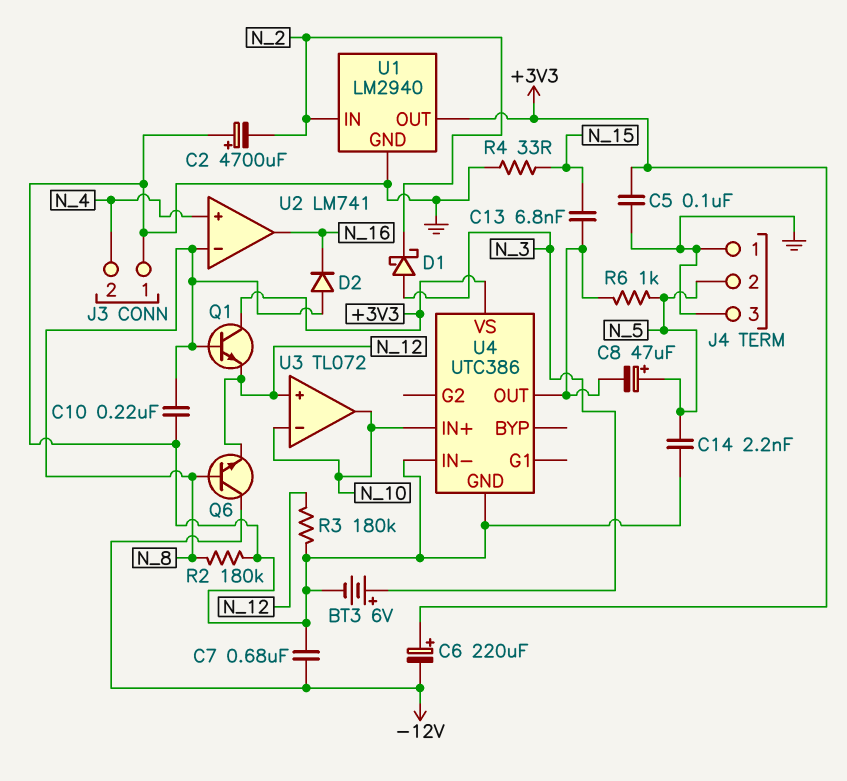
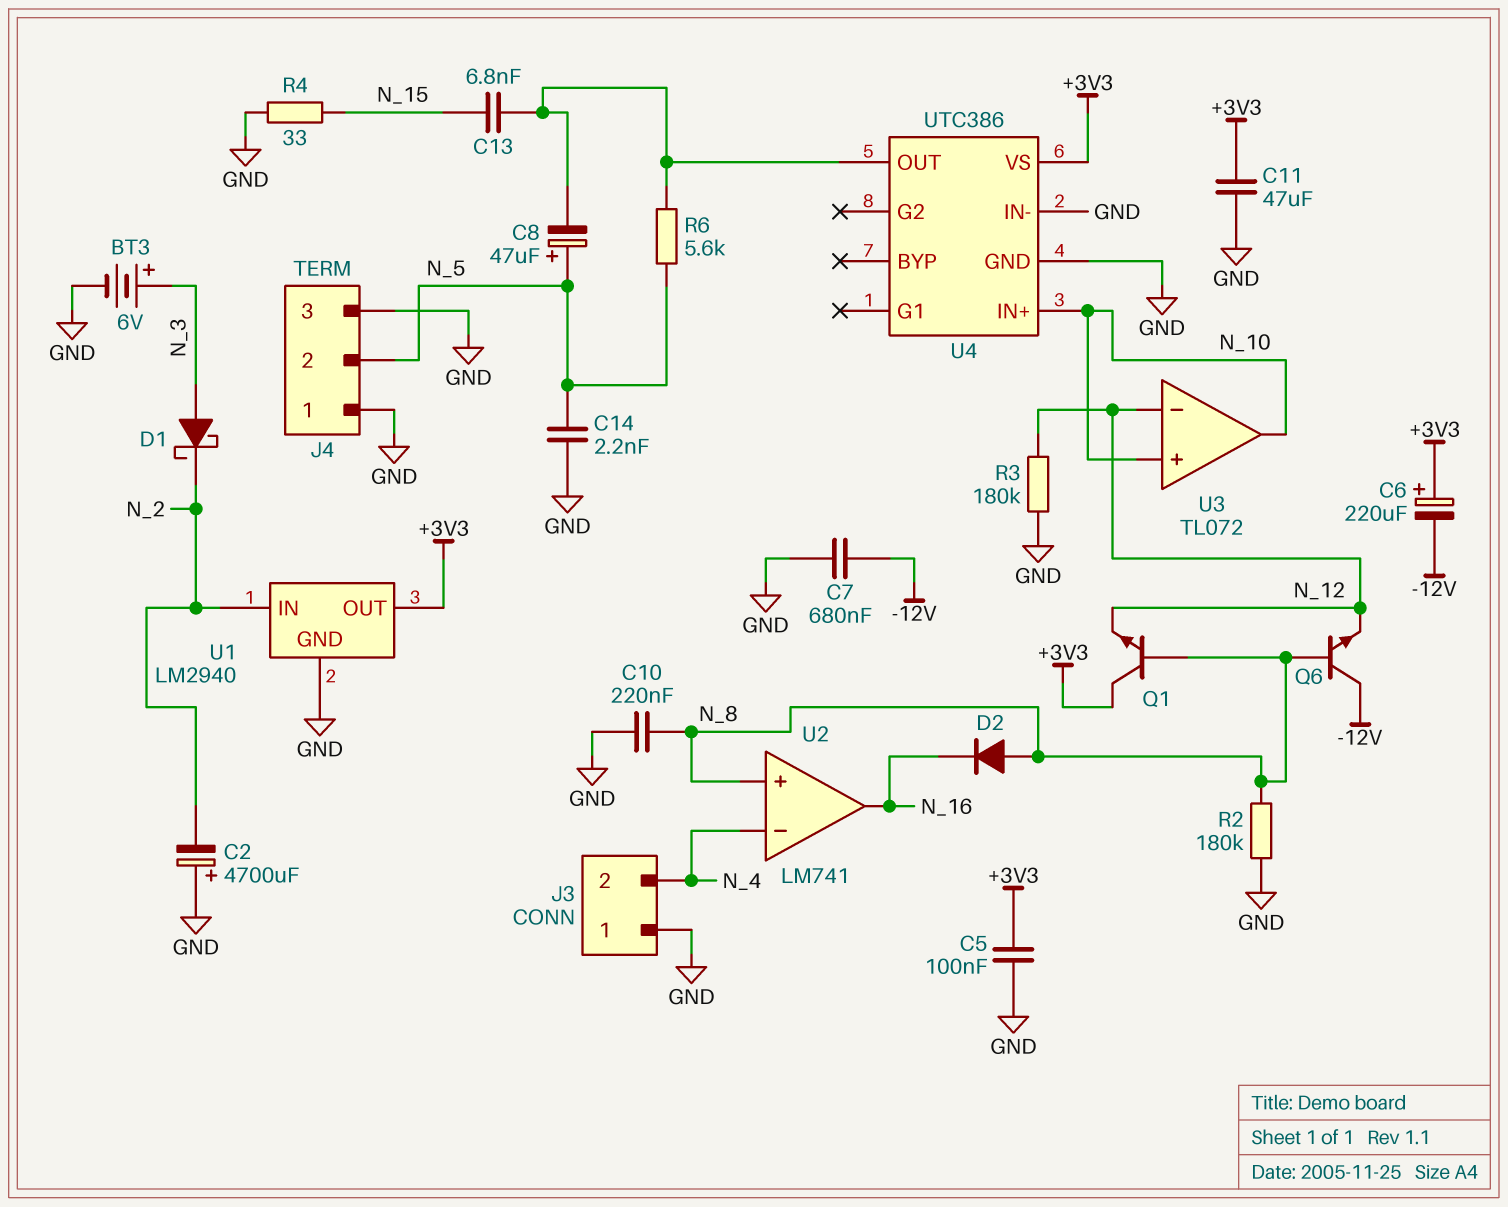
C11: none -> 47uF (+3V3, GND)
R6: 1k (N_5, U4/OUT) -> 5.6k (N_5, U4/OUT)
U2 pin in+: N_4 -> N_8
U2 pin in-: N_8 -> N_4
U3 pin in+: N_12 -> N_10
U3 pin in-: N_10 -> N_12

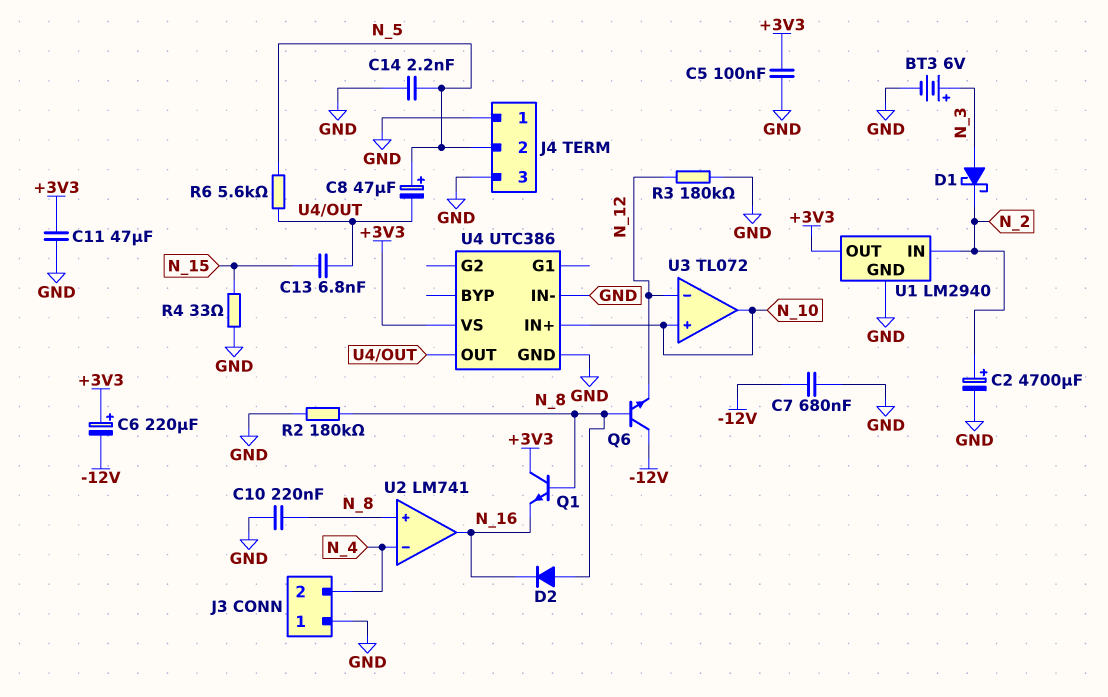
C2: 4700uF (plus GND, minus N_2) -> 4700uF (plus N_2, minus GND)
Q1: NPN (B N_8, C +3V3, E N_12) -> NPN (B N_8, C +3V3, E N_16)

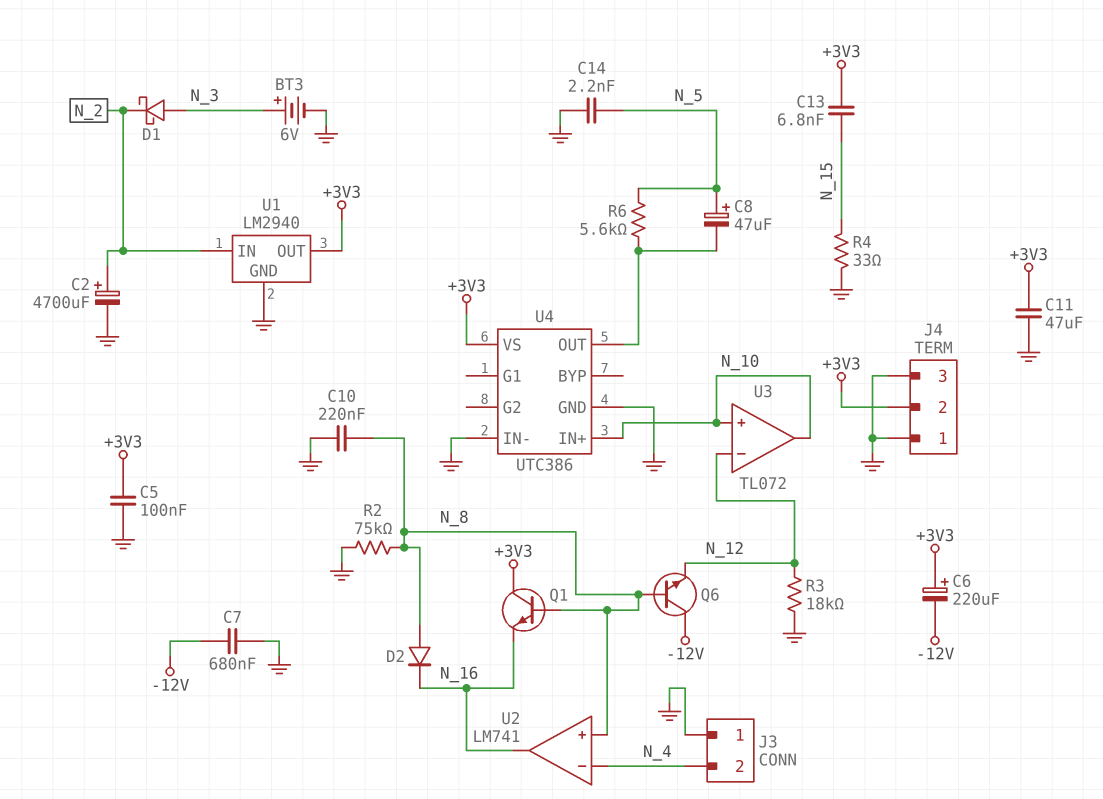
C13: 6.8nF (N_15, U4/OUT) -> 6.8nF (+3V3, N_15)
J4 pin 2: N_5 -> +3V3
R2: 180k (GND, N_8) -> 75k (GND, N_8)
R3: 180k (GND, N_12) -> 18k (GND, N_12)

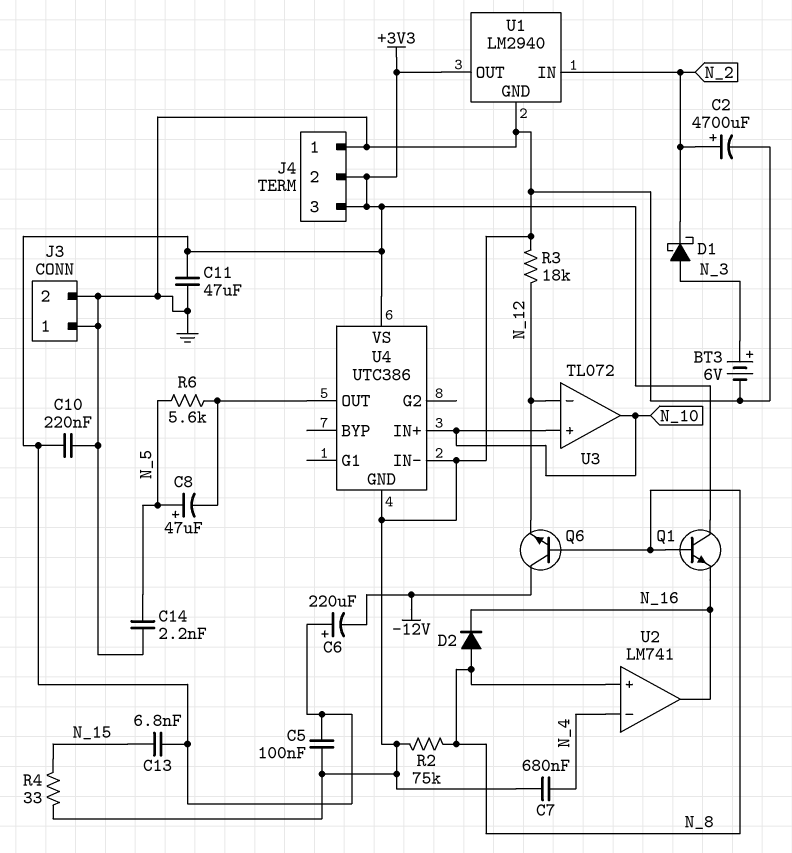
C7: 680nF (-12V, GND) -> 680nF (GND, N_4)
C10: 220nF (GND, N_8) -> 220nF (+3V3, GND)
J3 pin 2: N_4 -> GND
J4 pin 3: GND -> +3V3

